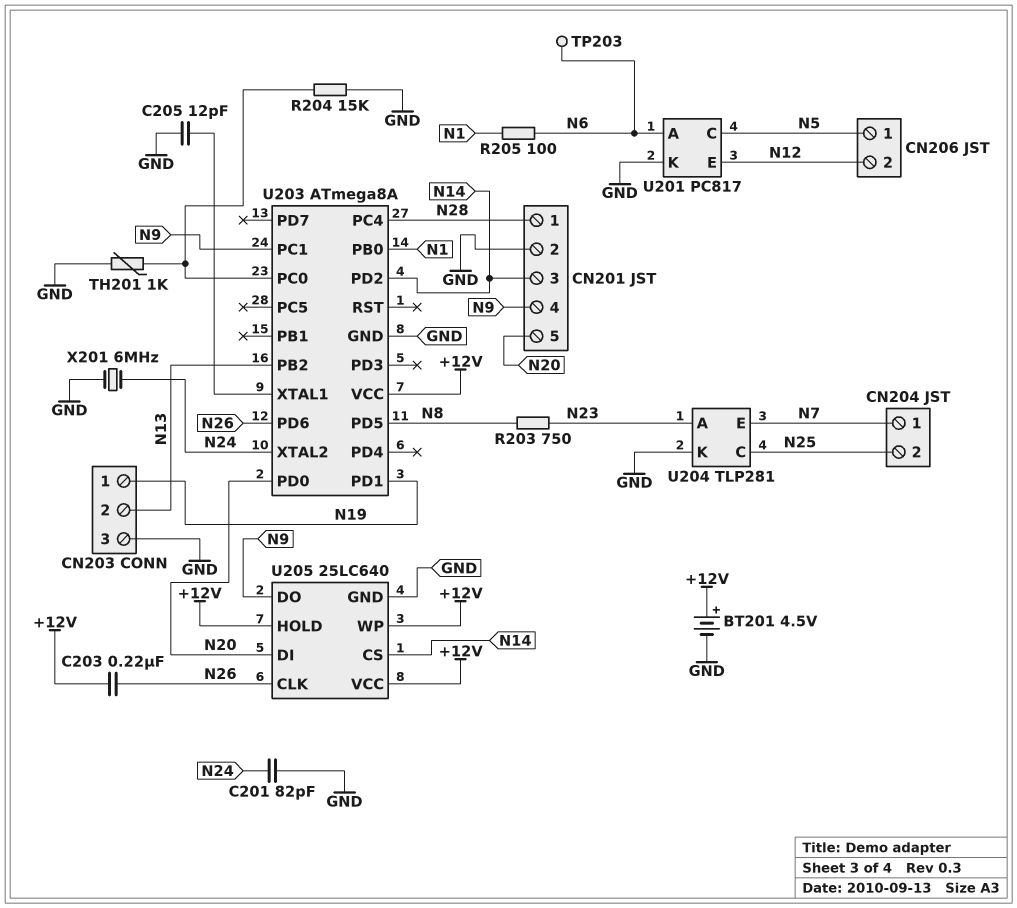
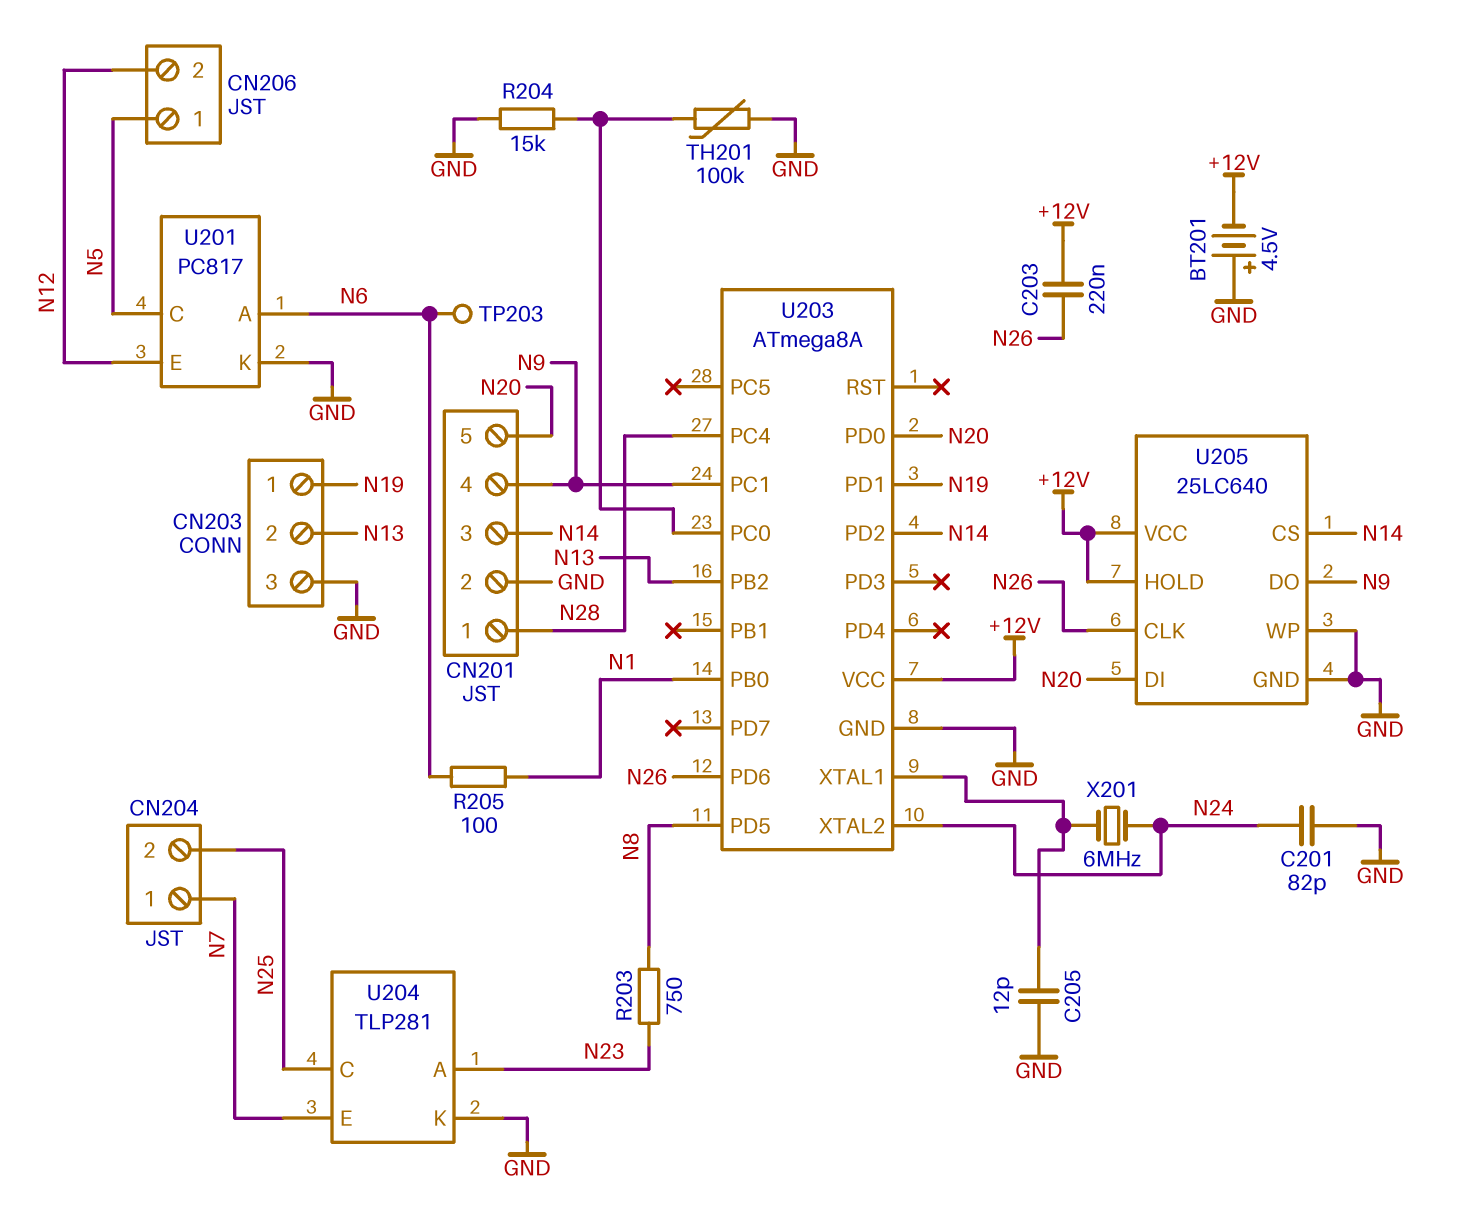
BT201: 4.5V (plus +12V, minus GND) -> 4.5V (plus GND, minus +12V)
TH201: 1k (GND, U203/PC0) -> 100k (GND, U203/PC0)
U205 pin WP: +12V -> GND
X201: 6MHz (GND, N24) -> 6MHz (N24, U203/XTAL1)

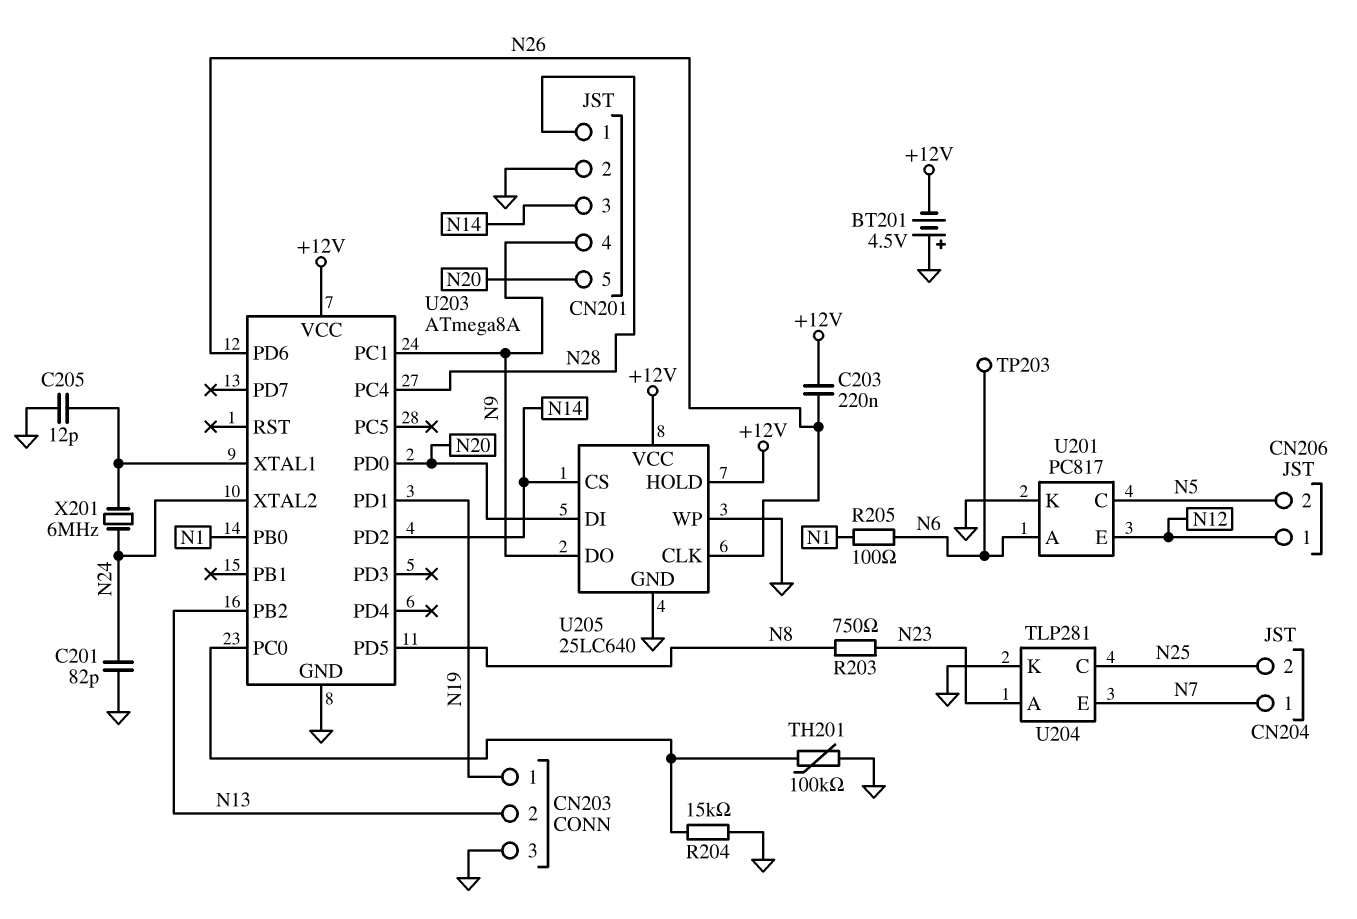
CN206 pin 1: N5 -> N12
CN206 pin 2: N12 -> N5

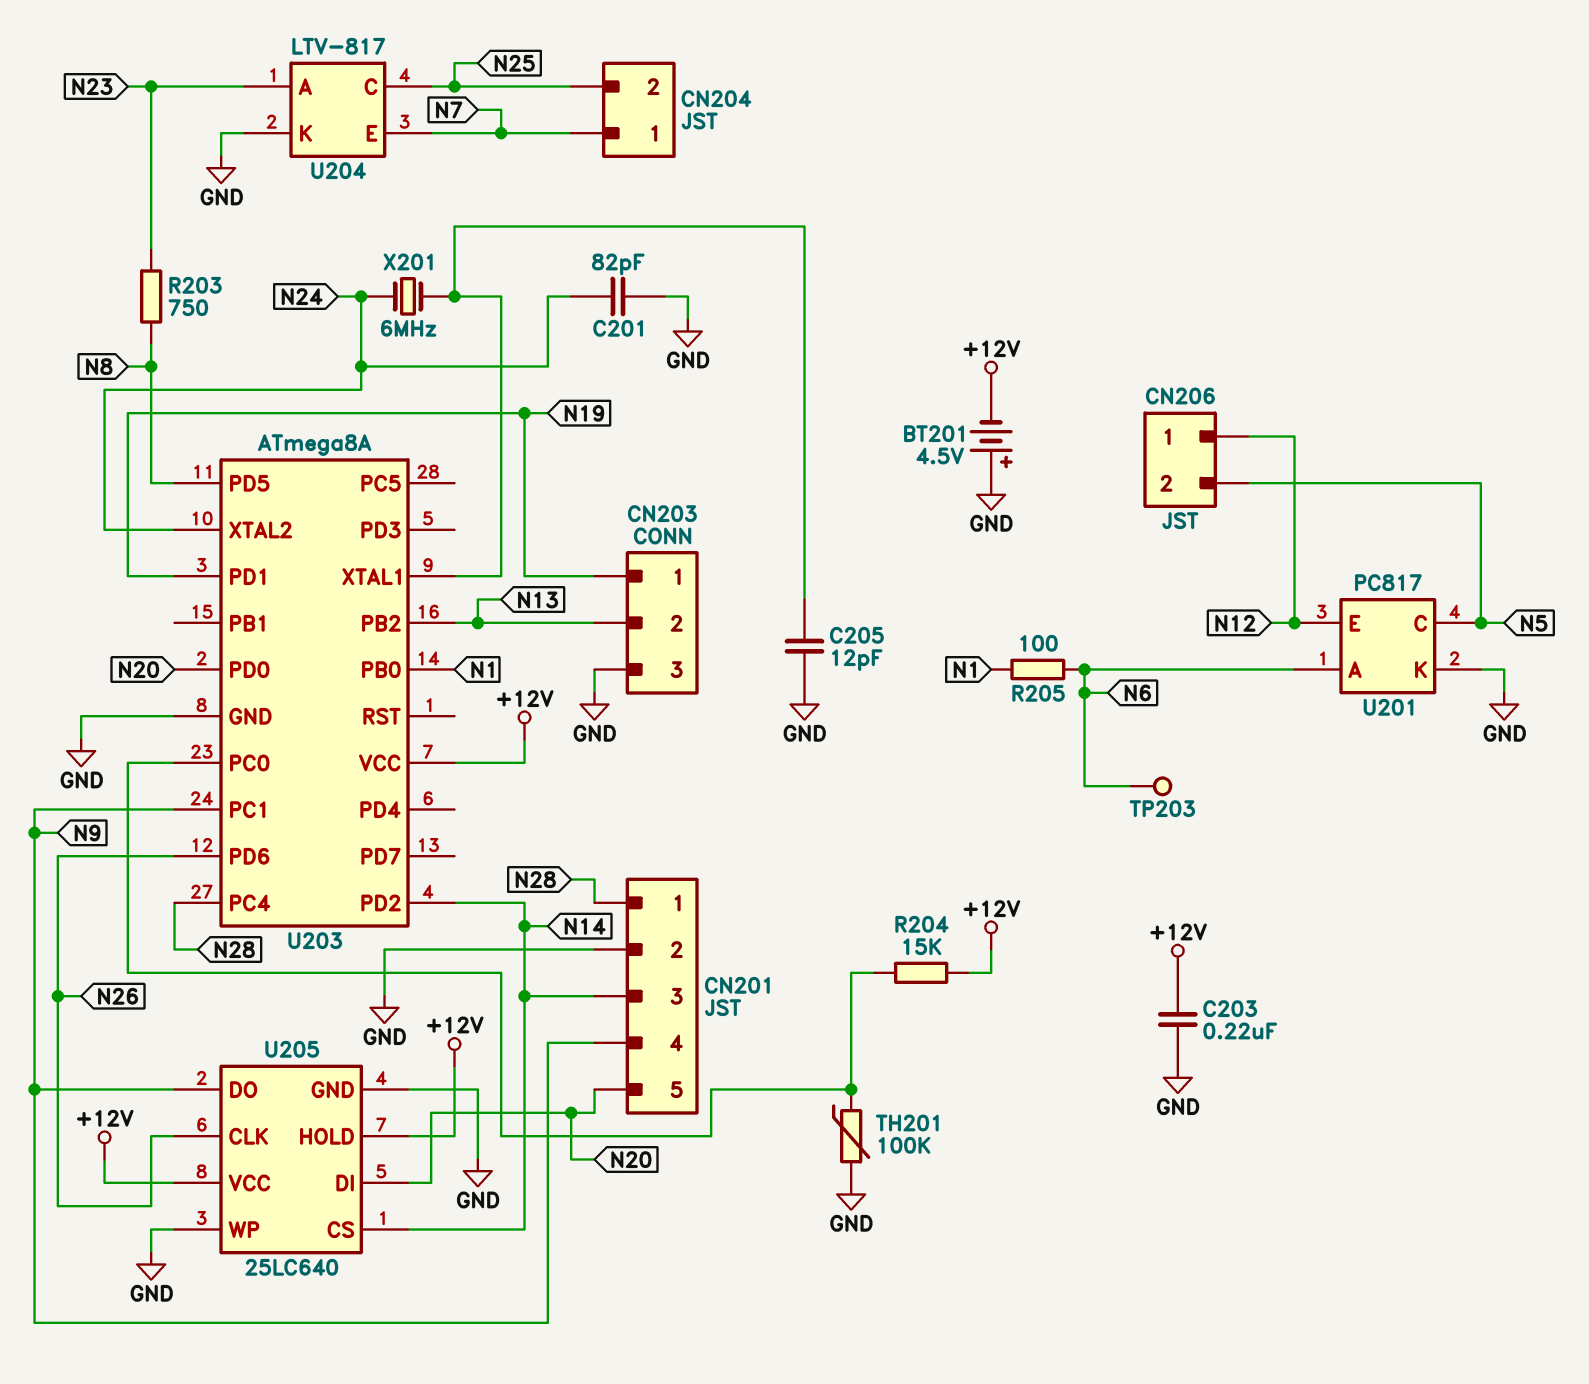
C203: 220nF (+12V, N26) -> 220nF (+12V, GND)
R204: 15k (GND, U203/PC0) -> 15k (+12V, U203/PC0)
U204: TLP281 -> LTV-817

